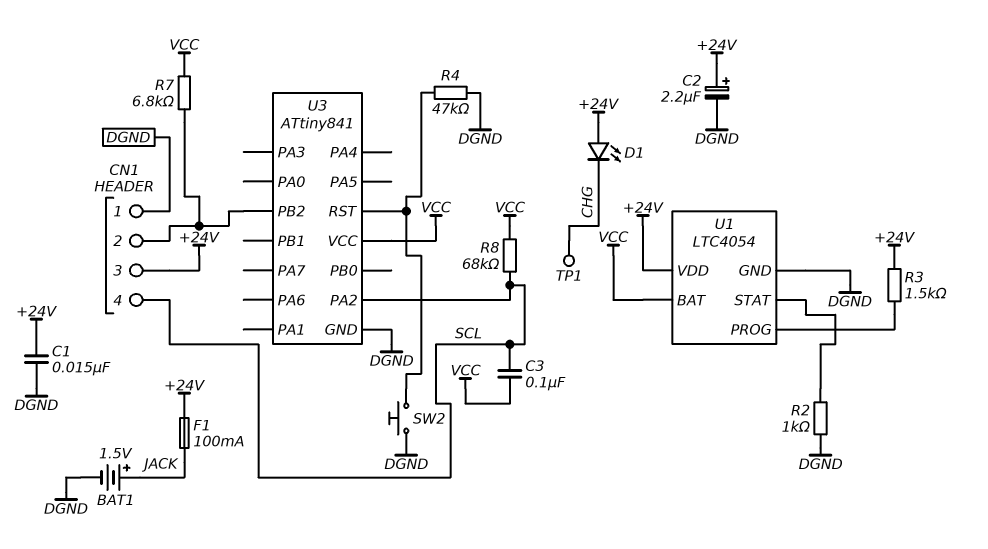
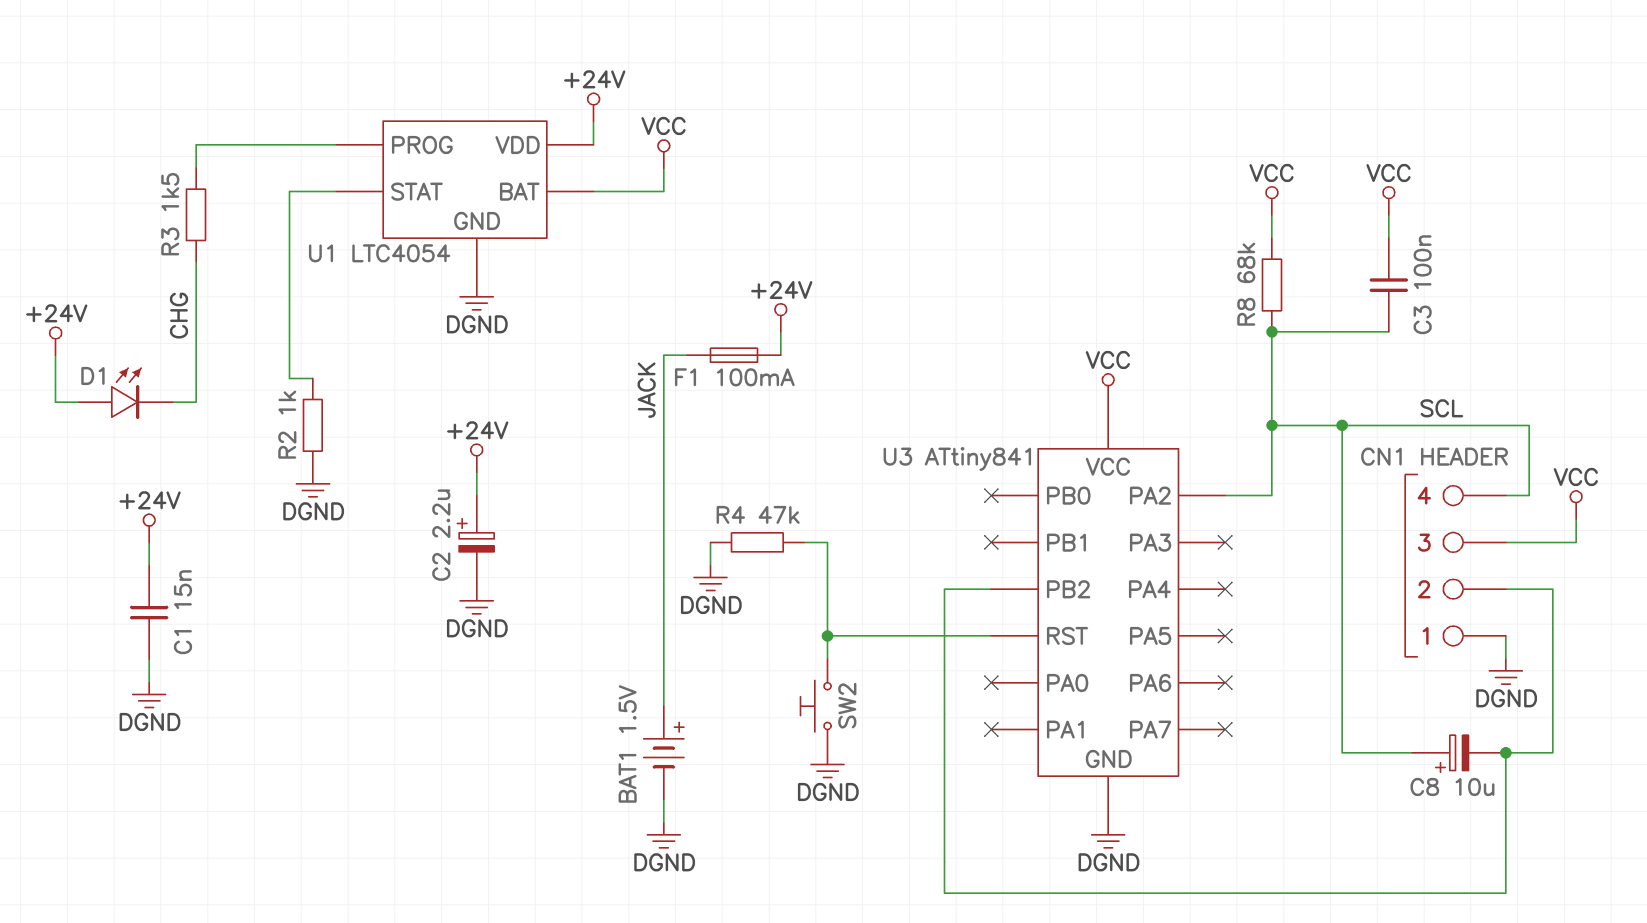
C8: none -> 10uF (plus SCL, minus CN1/2)
CN1 pin 3: +24V -> VCC
R3: 1.5k (+24V, U1/PROG) -> 1.5k (CHG, U1/PROG)
R7: 6.8k (CN1/2, VCC) -> none
TP1: test point (CHG) -> none

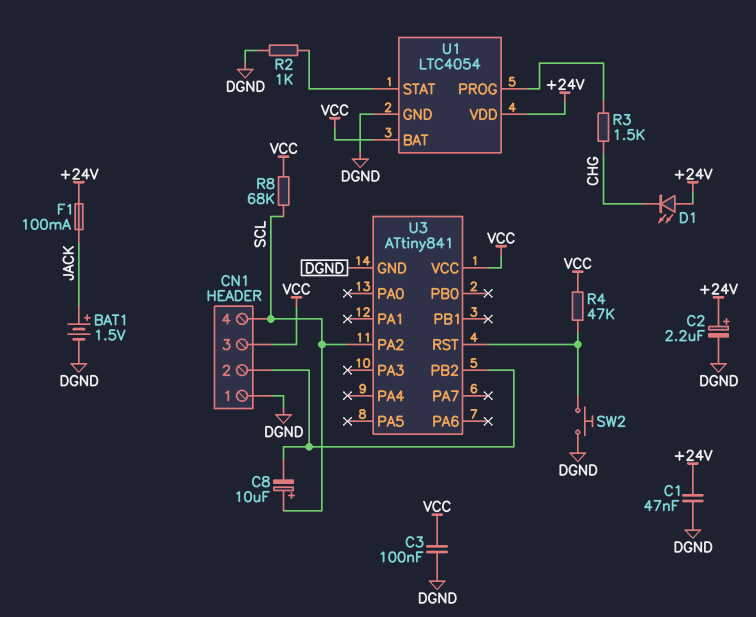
C1: 15nF (+24V, DGND) -> 47nF (+24V, DGND)
C3: 100nF (SCL, VCC) -> 100nF (DGND, VCC)
R4: 47k (DGND, U3/RST) -> 47k (U3/RST, VCC)

